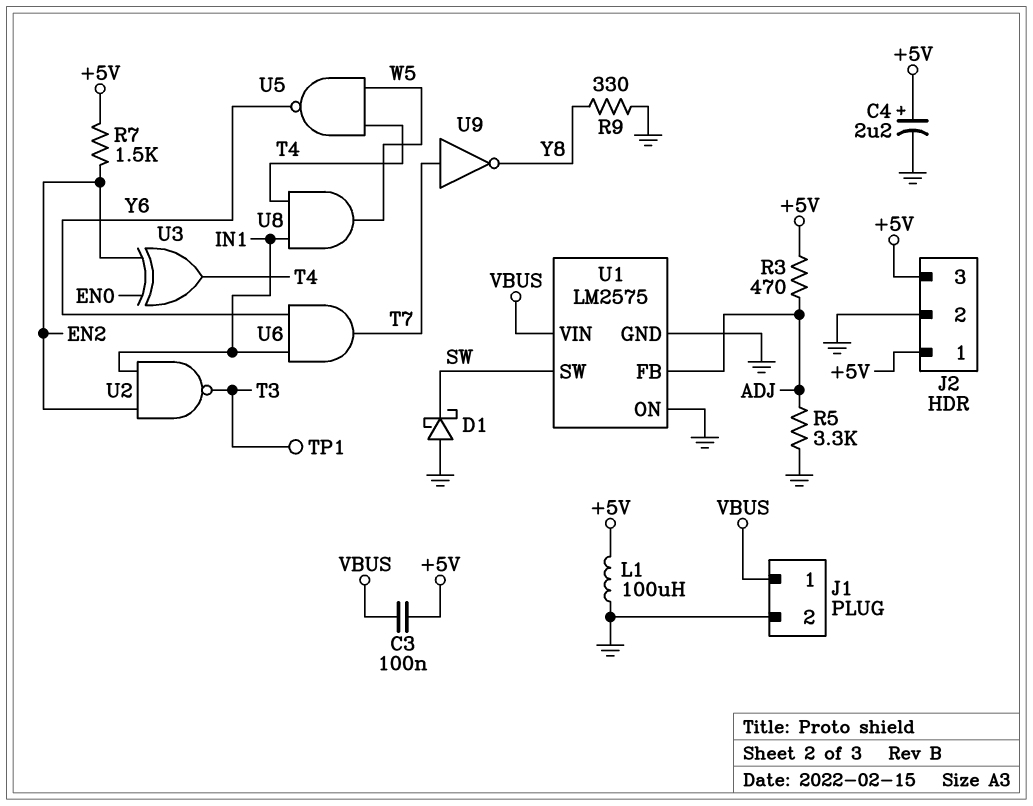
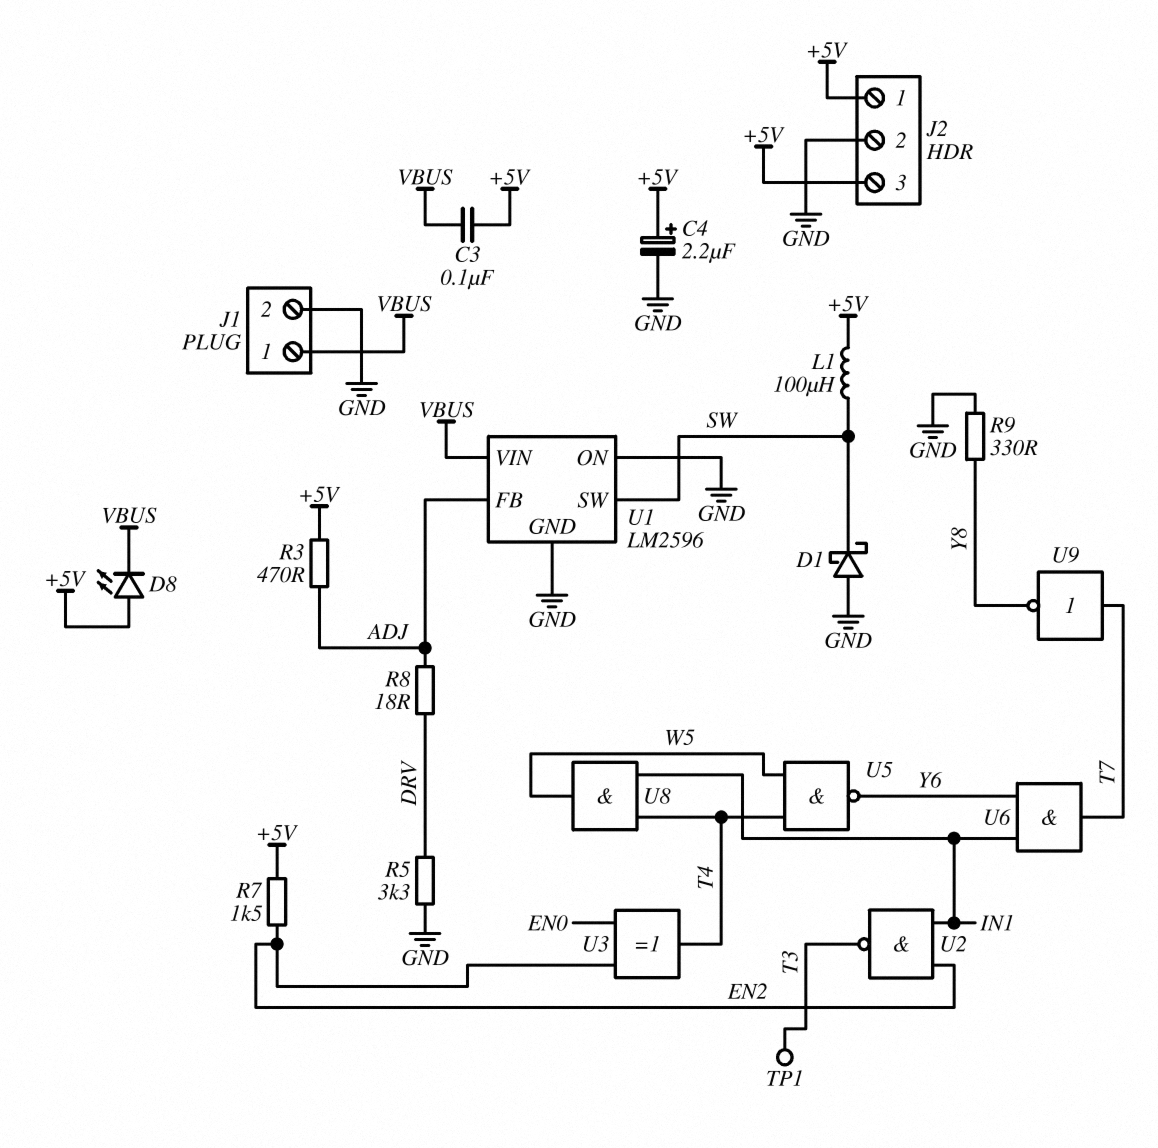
D8: none -> LED (A +5V, K VBUS)
L1: 100uH (+5V, GND) -> 100uH (+5V, SW)
R5: 3.3k (ADJ, GND) -> 3.3k (DRV, GND)
R8: none -> 18 (ADJ, DRV)
U1: LM2575 -> LM2596

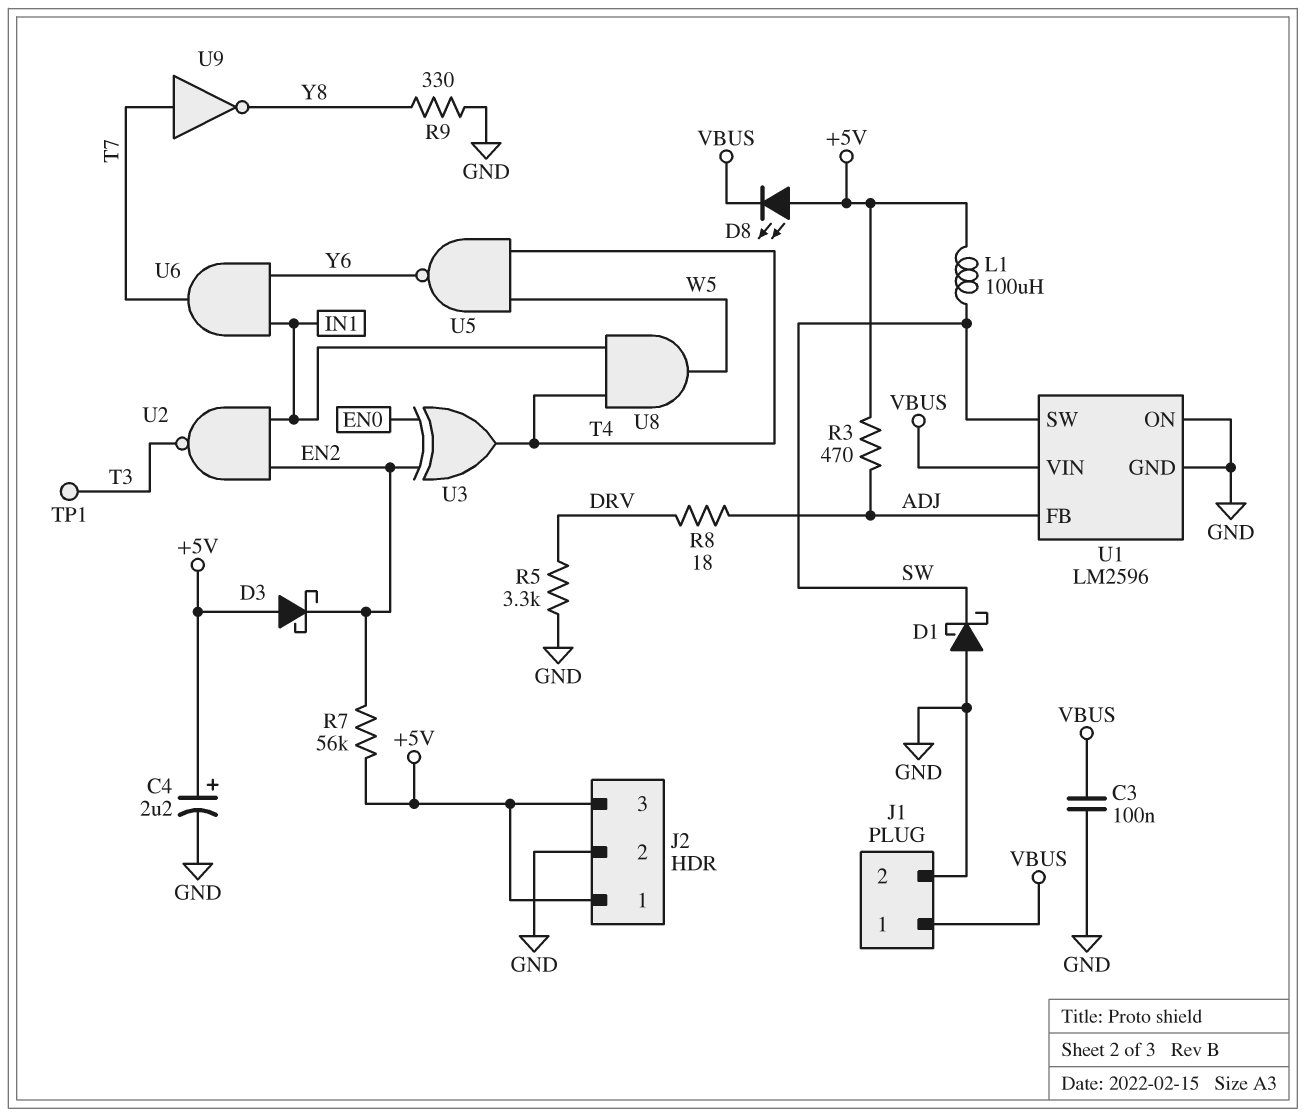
C3: 100nF (+5V, VBUS) -> 100nF (GND, VBUS)
D3: none -> schottky (A +5V, K EN2)
R7: 1.5k (+5V, EN2) -> 56k (+5V, EN2)

